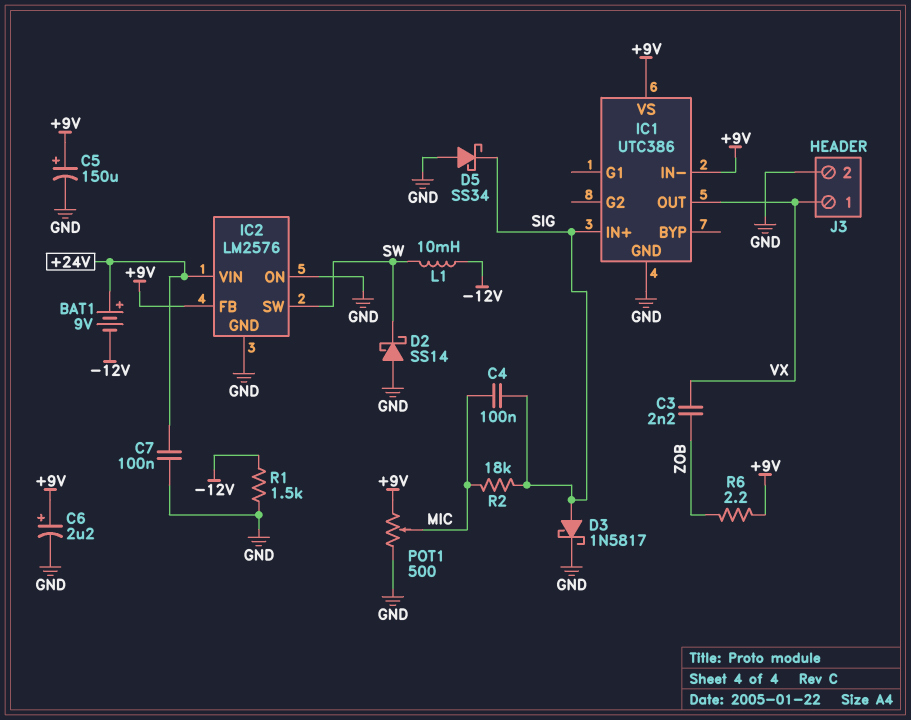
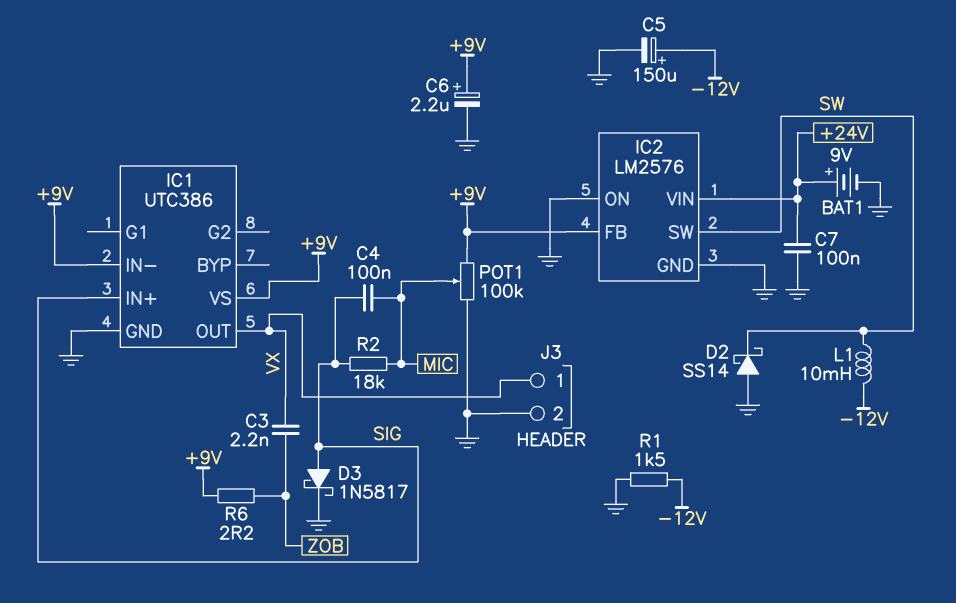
BAT1: 9V (plus +24V, minus -12V) -> 9V (plus +24V, minus GND)
C5: 150uF (plus +9V, minus GND) -> 150uF (plus -12V, minus GND)
D5: schottky SS34 (A GND, K SIG) -> none
POT1: 500 (+9V, GND, wiper MIC) -> 100k (+9V, GND, wiper MIC)

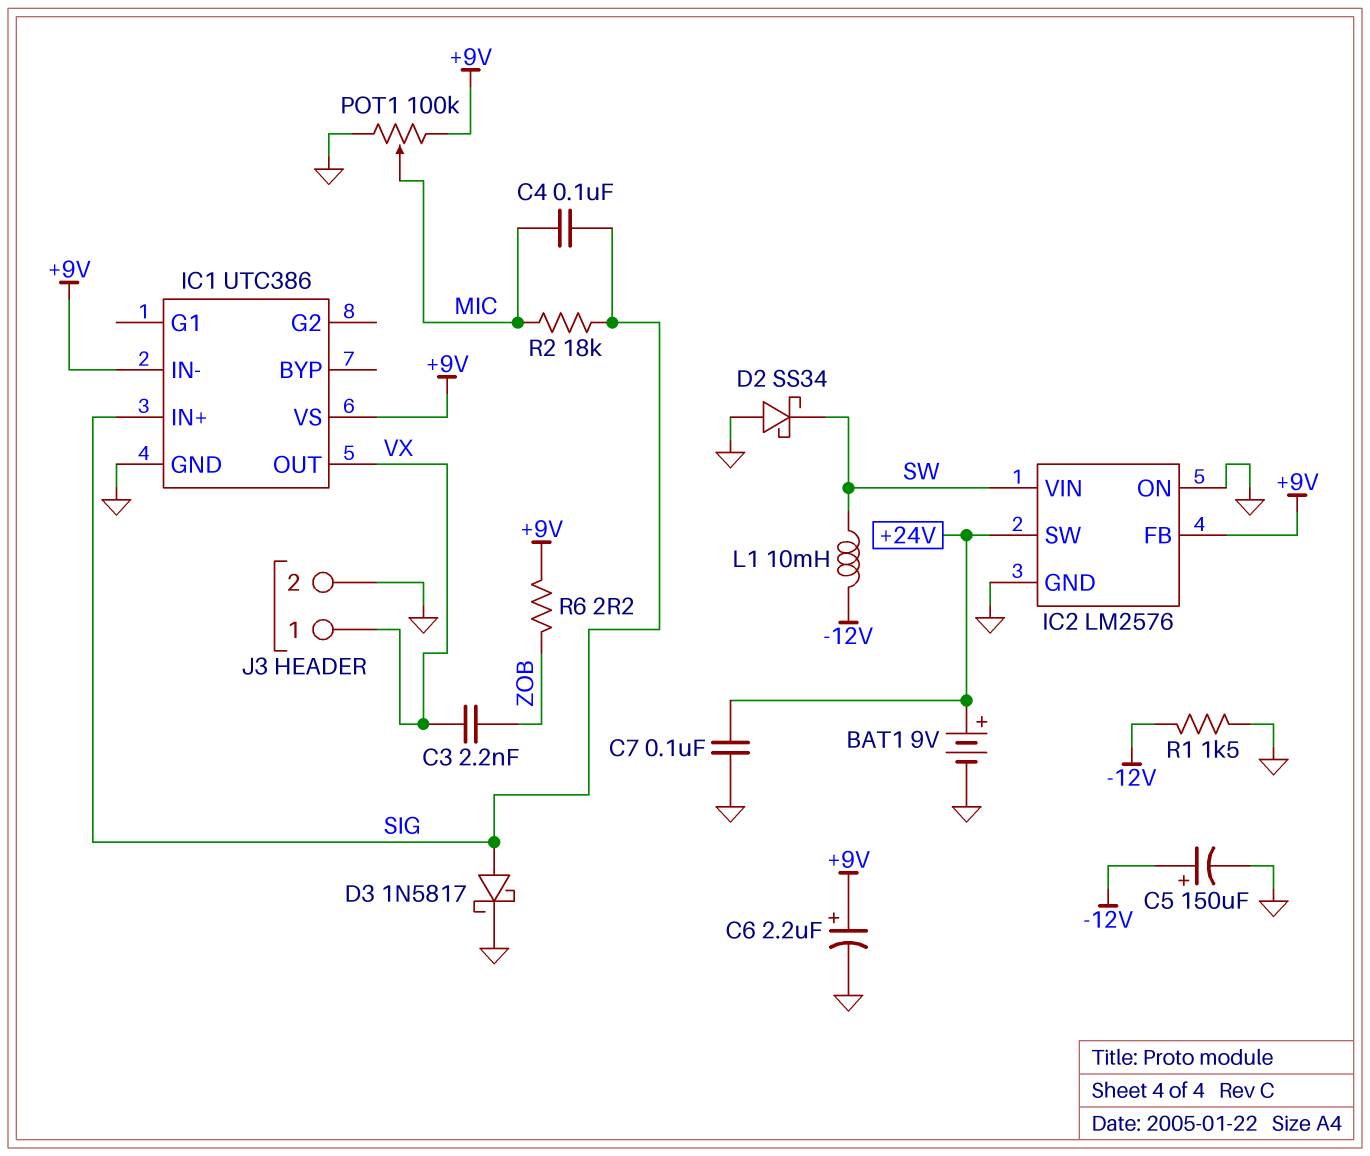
D2: schottky SS14 (A GND, K SW) -> schottky SS34 (A GND, K SW)
IC2 pin SW: SW -> +24V
IC2 pin VIN: +24V -> SW

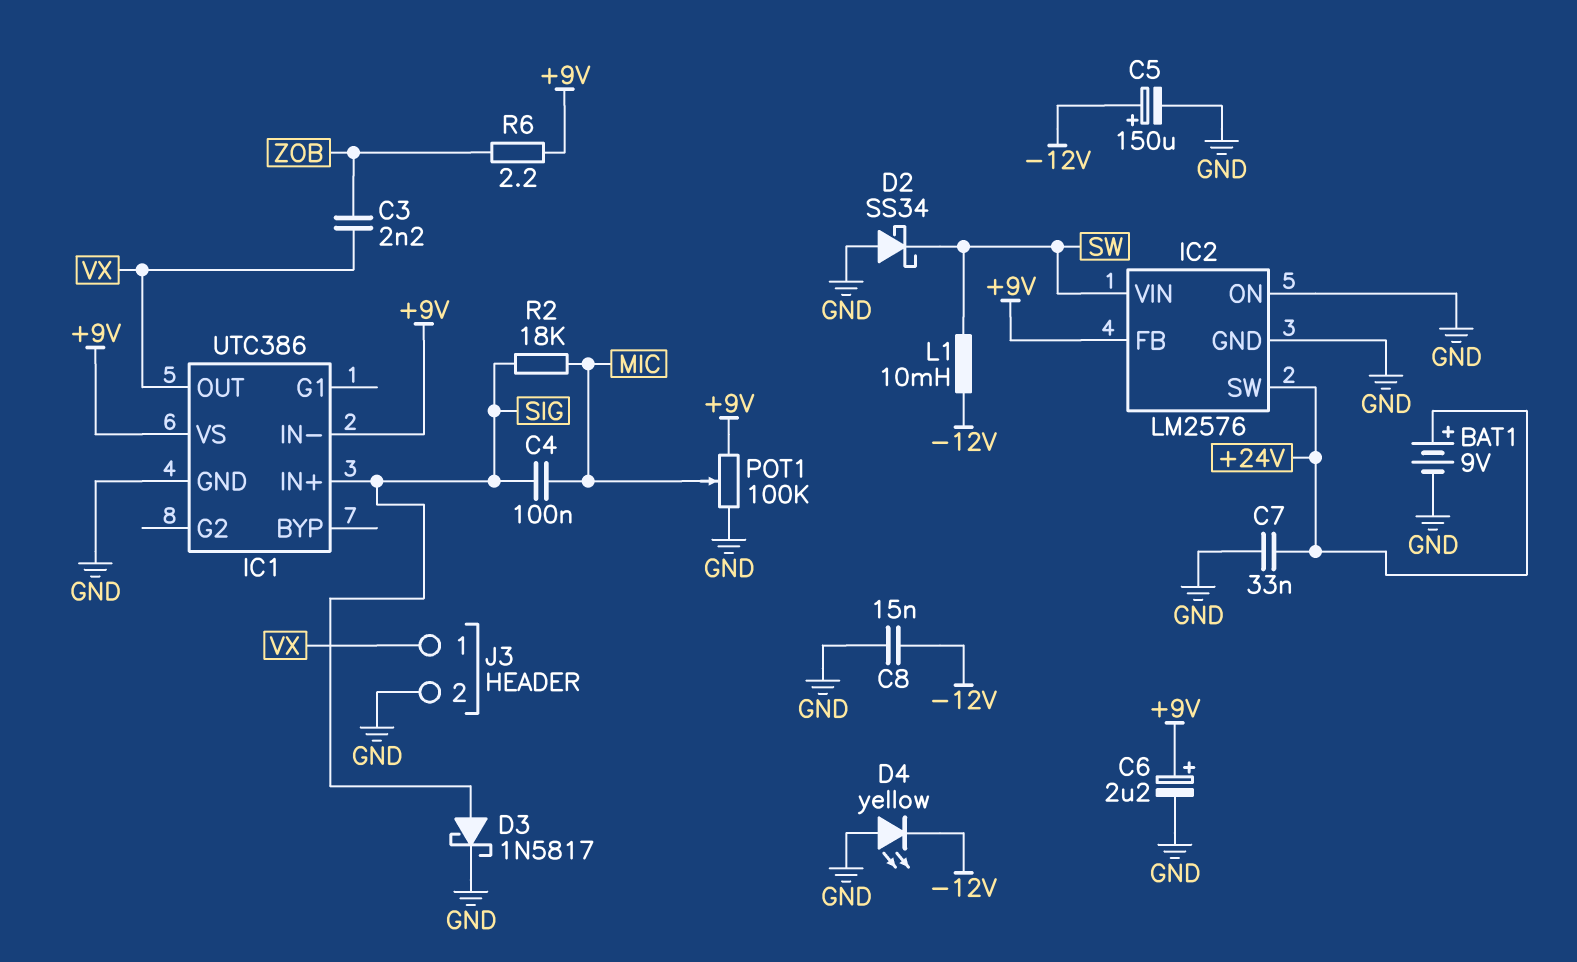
C7: 100nF (+24V, GND) -> 33nF (+24V, GND)
C8: none -> 15nF (-12V, GND)
D4: none -> LED yellow (A GND, K -12V)
R1: 1.5k (-12V, GND) -> none

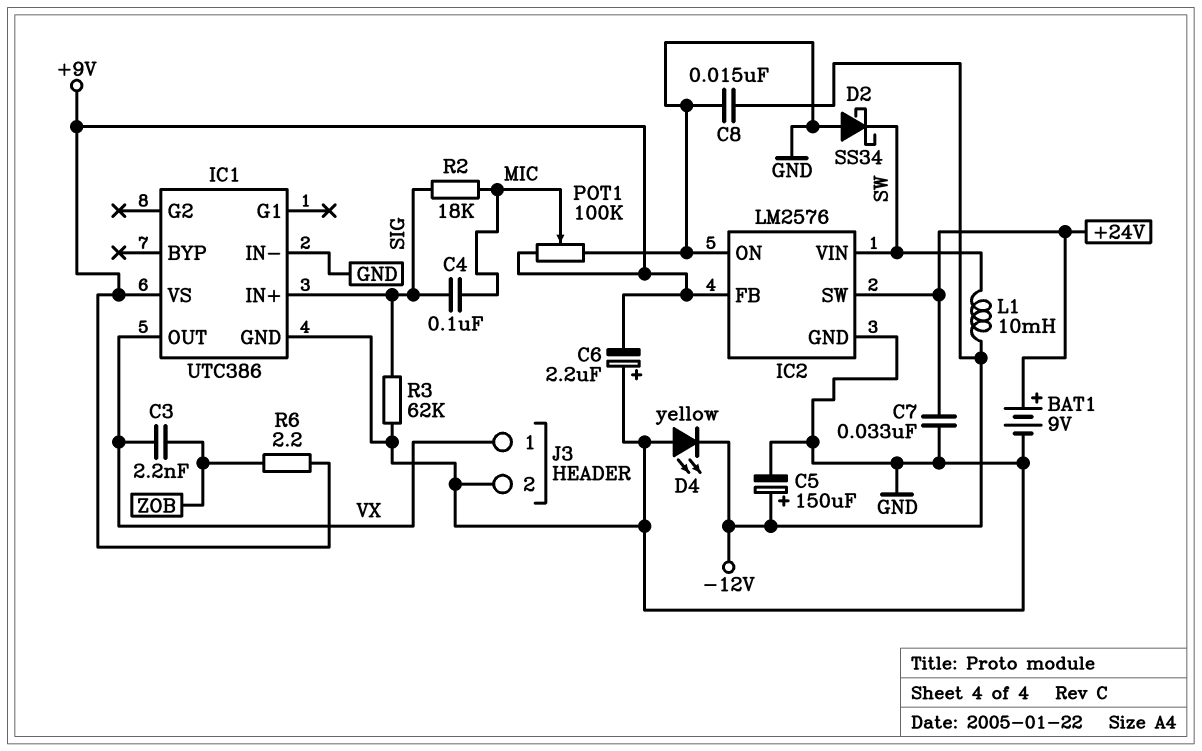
C6: 2.2uF (plus +9V, minus GND) -> 2.2uF (plus GND, minus +9V)
D3: schottky 1N5817 (A SIG, K GND) -> none
IC1 pin IN-: +9V -> GND
R3: none -> 62k (GND, SIG)

